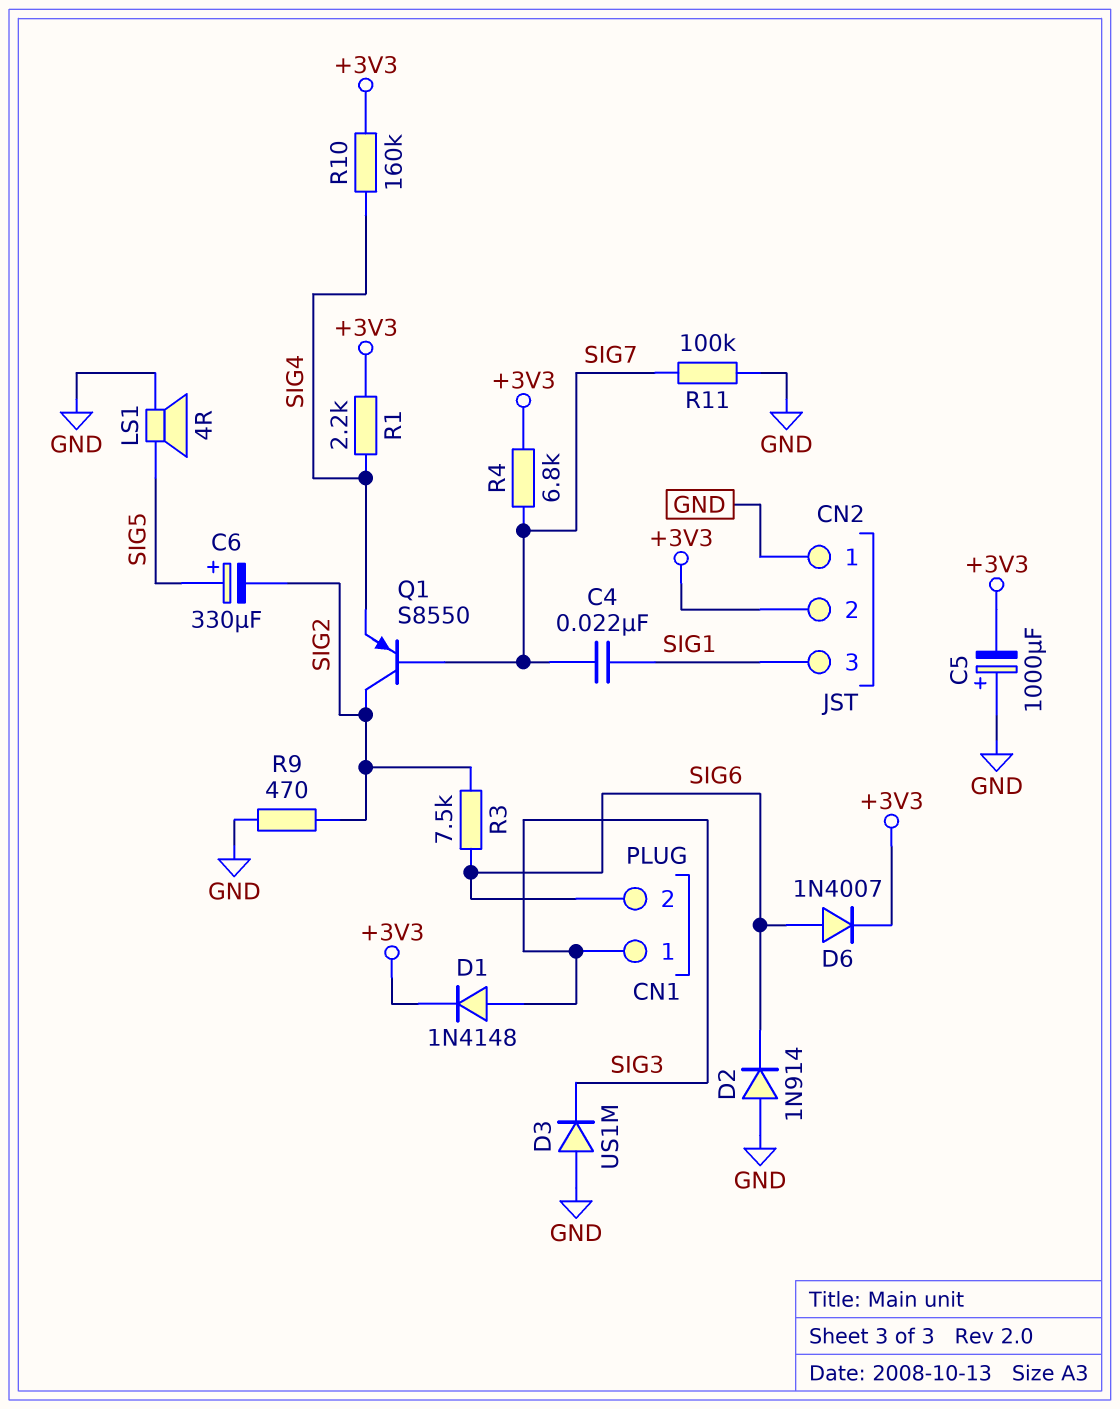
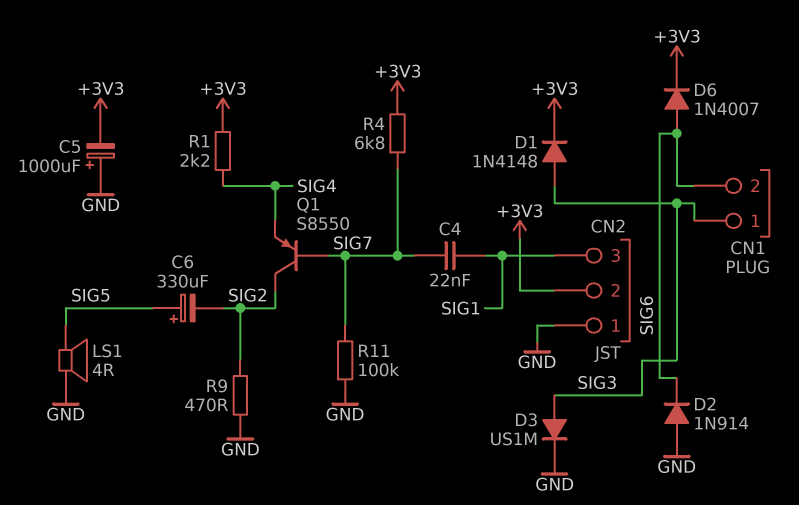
D3: diode US1M (A GND, K SIG3) -> diode US1M (A SIG3, K GND)
R3: 7.5k (SIG2, SIG6) -> none
R10: 160k (+3V3, SIG4) -> none

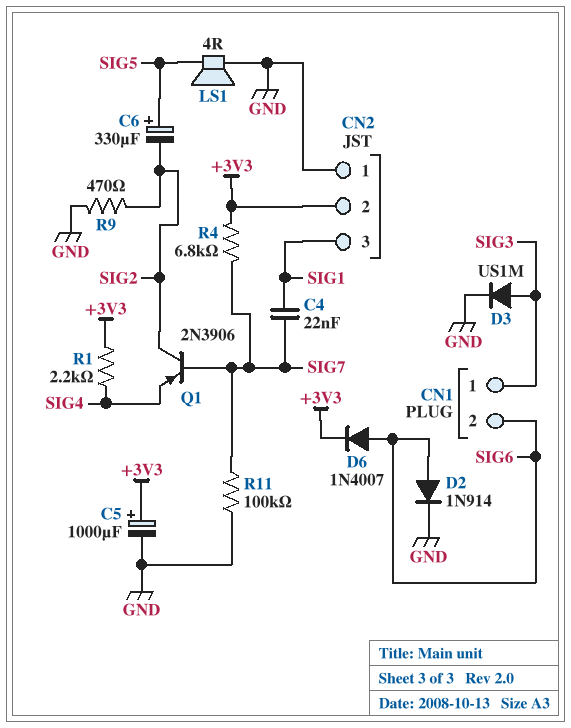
C5: 1000uF (plus GND, minus +3V3) -> 1000uF (plus +3V3, minus GND)
D1: diode 1N4148 (A SIG3, K +3V3) -> none
D2: diode 1N914 (A GND, K SIG6) -> diode 1N914 (A SIG6, K GND)
Q1: PNP S8550 (B SIG7, C SIG2, E SIG4) -> PNP 2N3906 (B SIG7, C SIG2, E SIG4)

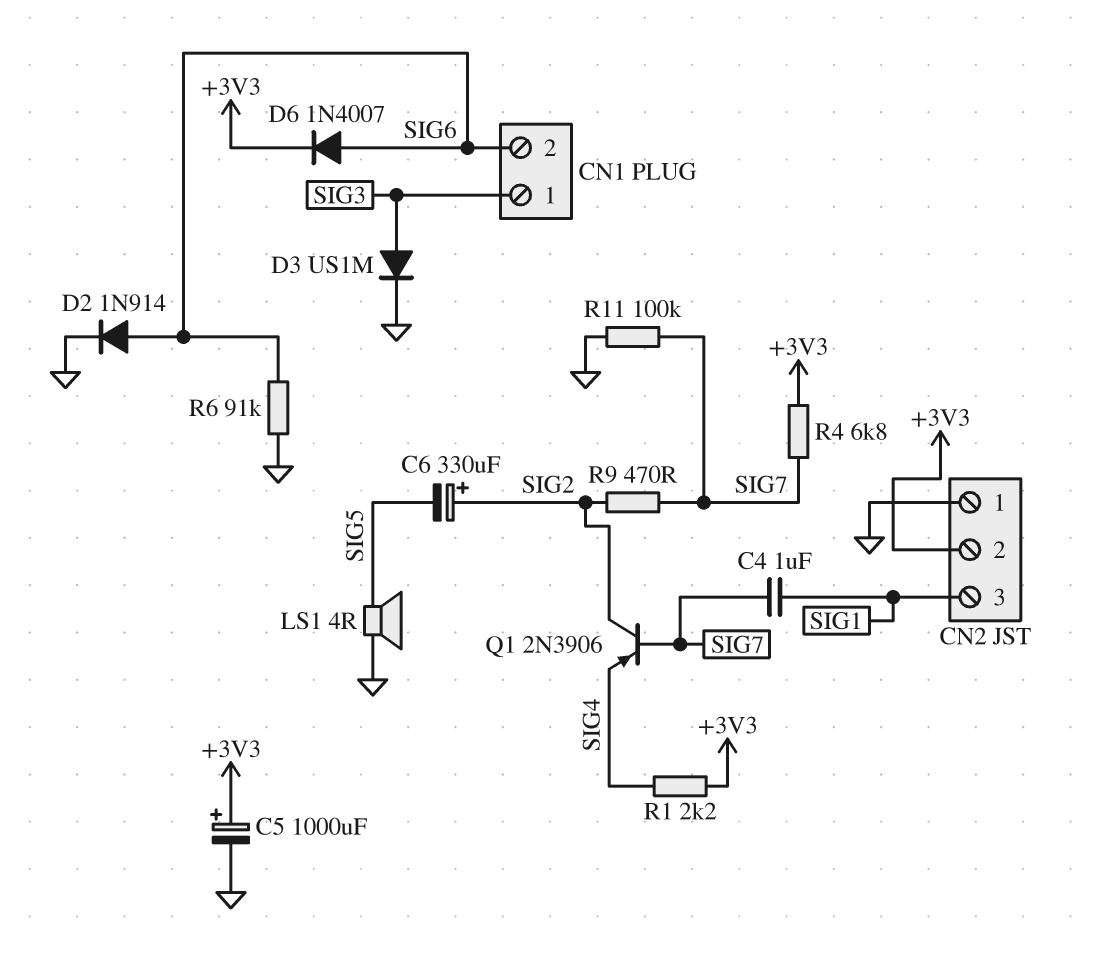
C4: 22nF (SIG1, SIG7) -> 1uF (SIG1, SIG7)
C6: 330uF (plus SIG5, minus SIG2) -> 330uF (plus SIG2, minus SIG5)
R6: none -> 91k (GND, SIG6)
R9: 470 (GND, SIG2) -> 470 (SIG2, SIG7)

